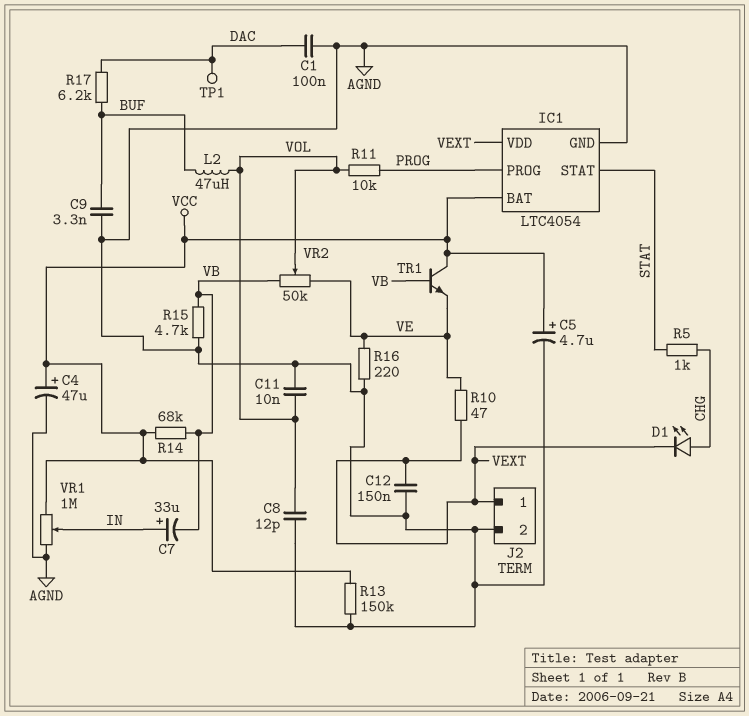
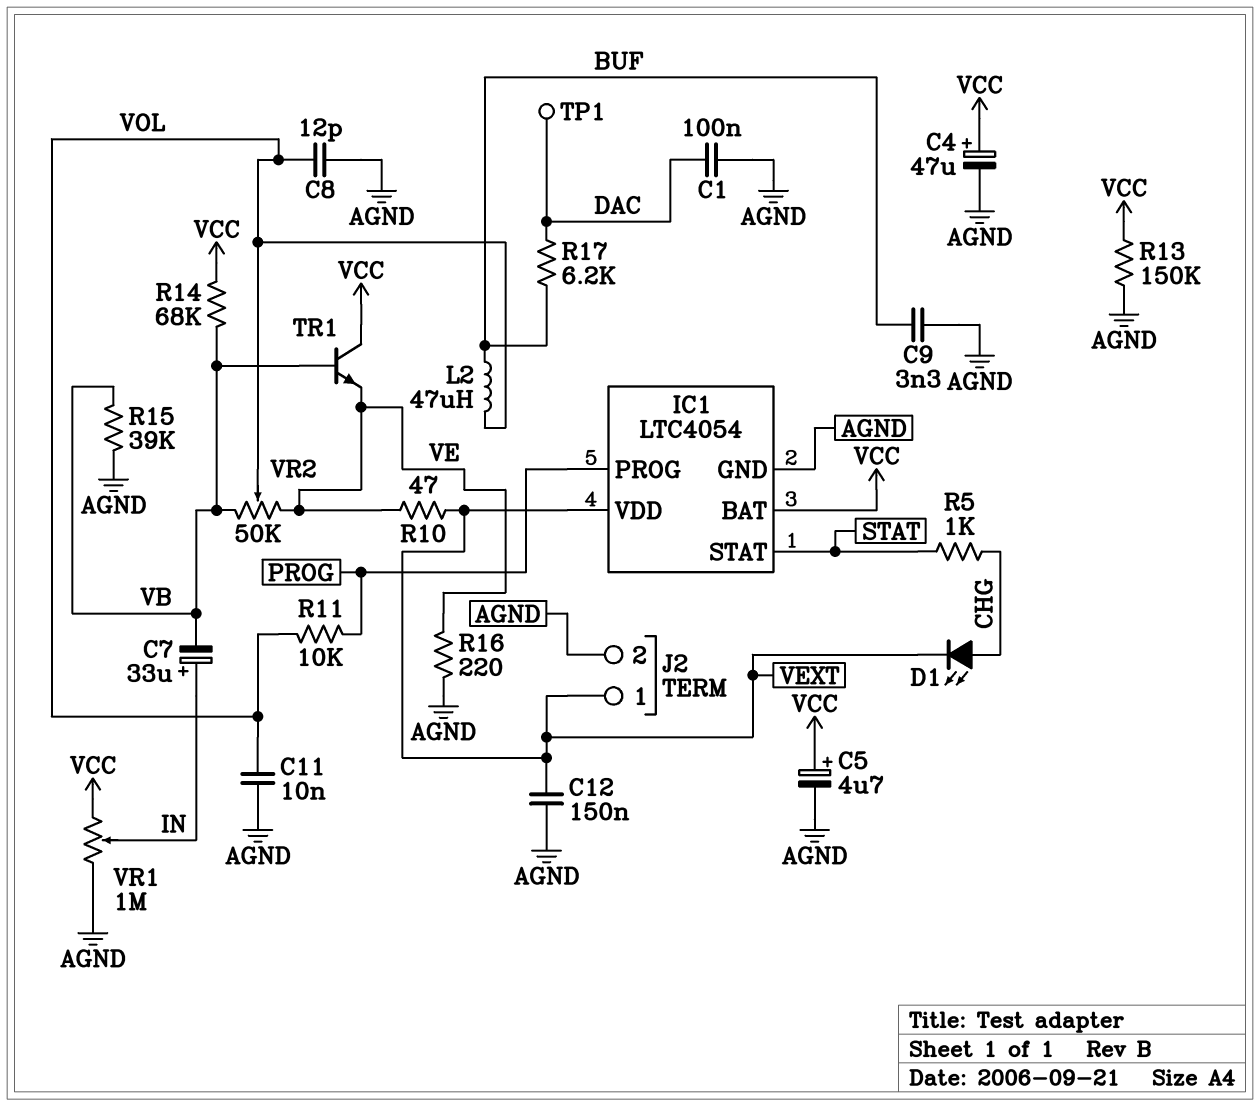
R15: 4.7k (AGND, VB) -> 39k (AGND, VB)

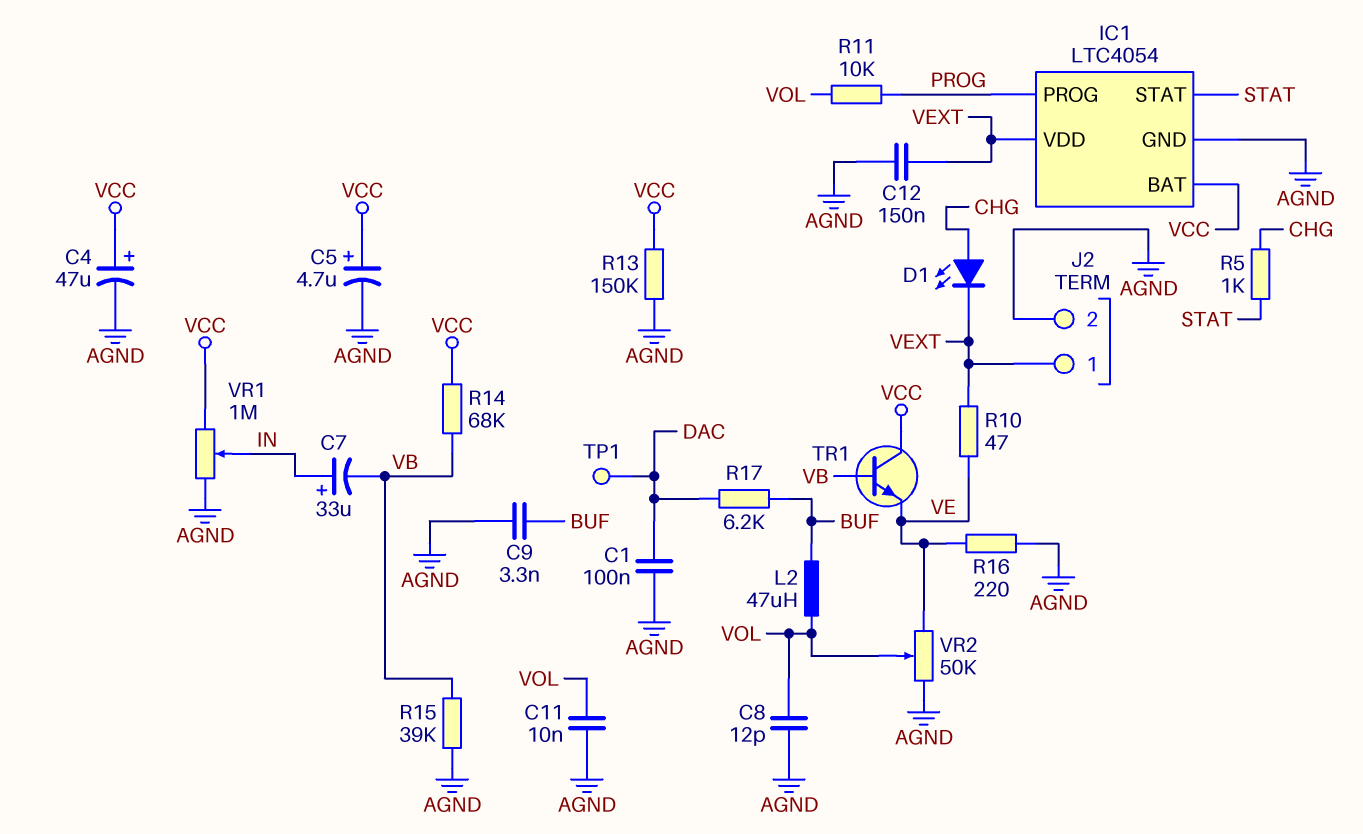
VR2: 50k (VB, VE, wiper VOL) -> 50k (AGND, VE, wiper VOL)

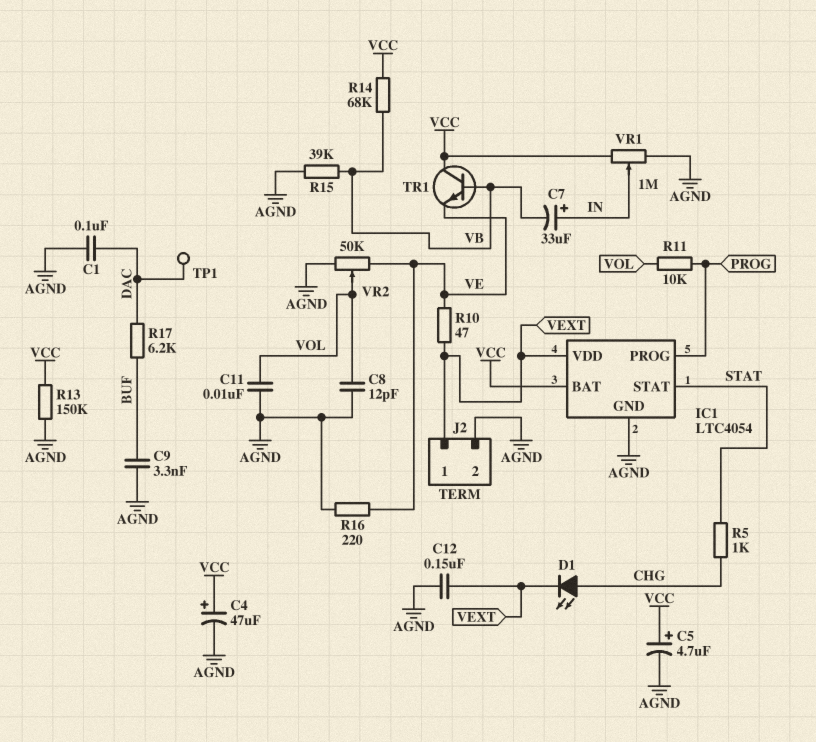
L2: 47uH (BUF, VOL) -> none

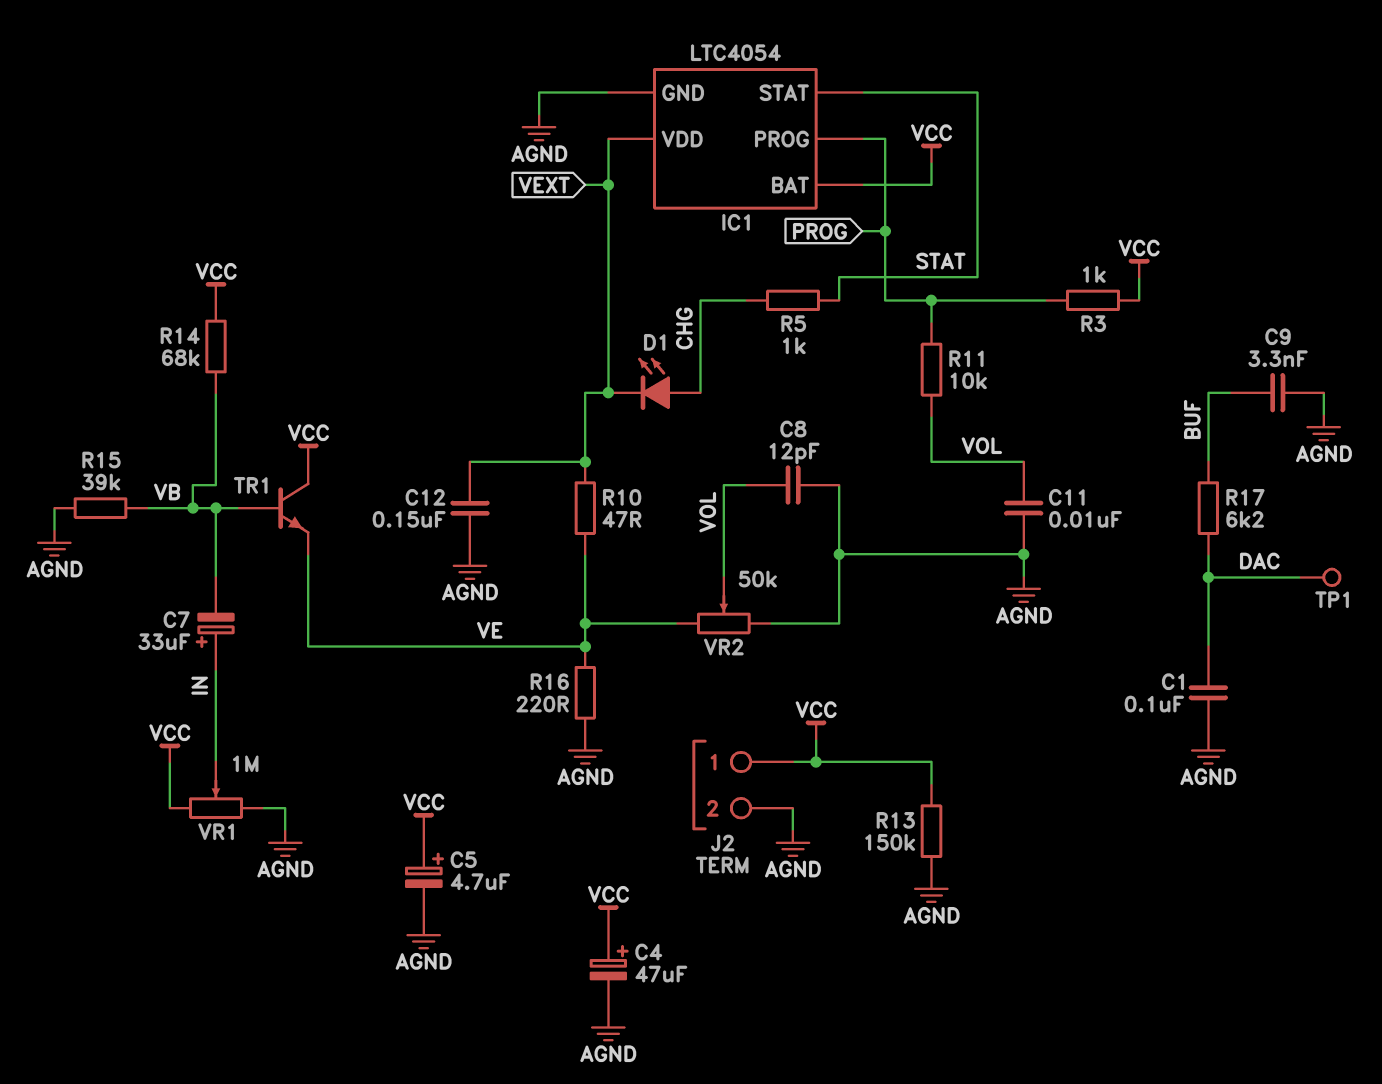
J2 pin 1: VEXT -> VCC
R3: none -> 1k (PROG, VCC)

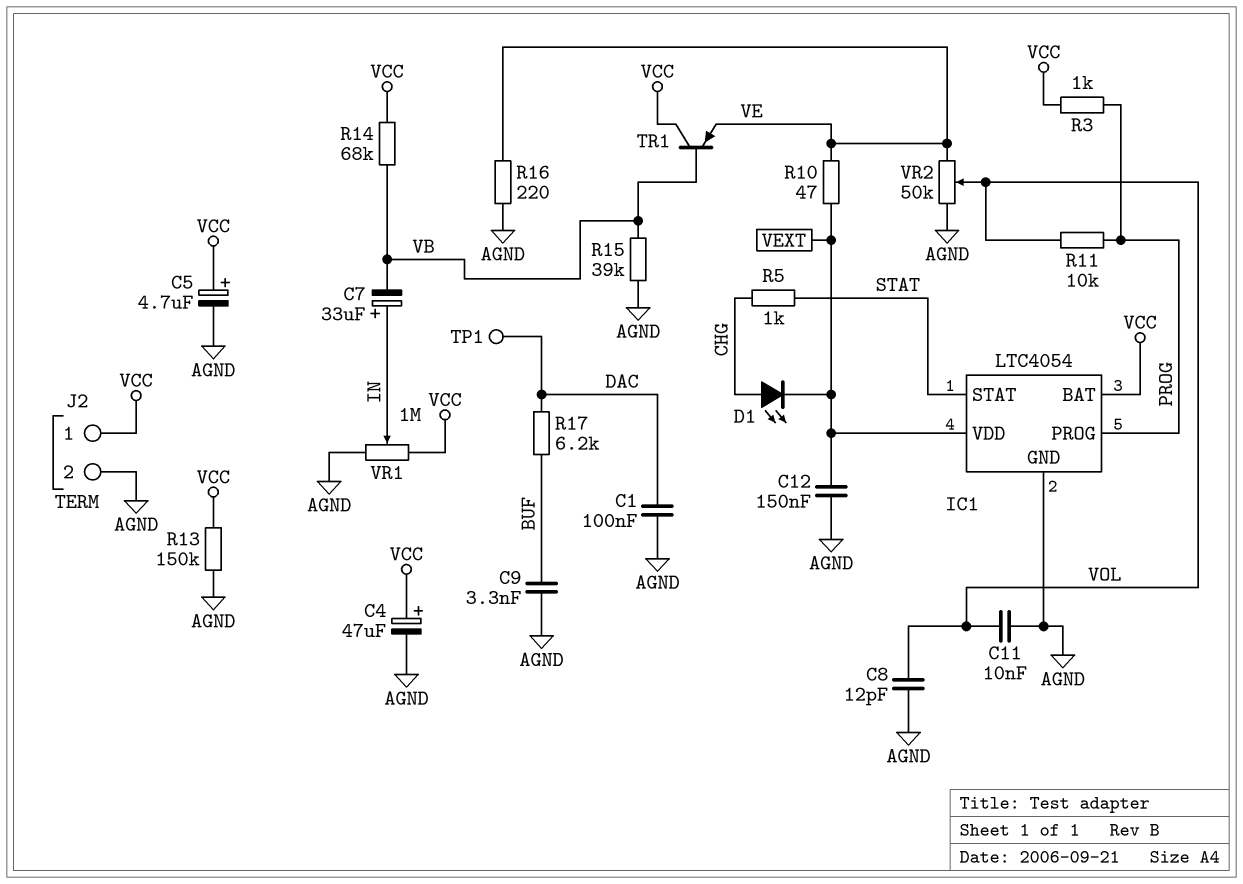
TR1: NPN (B VB, C VCC, E VE) -> PNP (B VB, C VCC, E VE)

